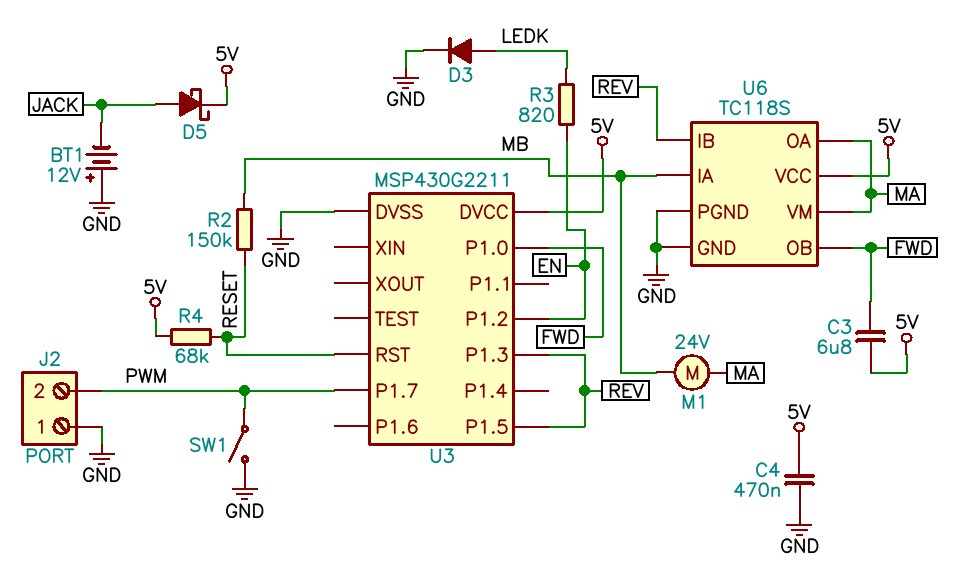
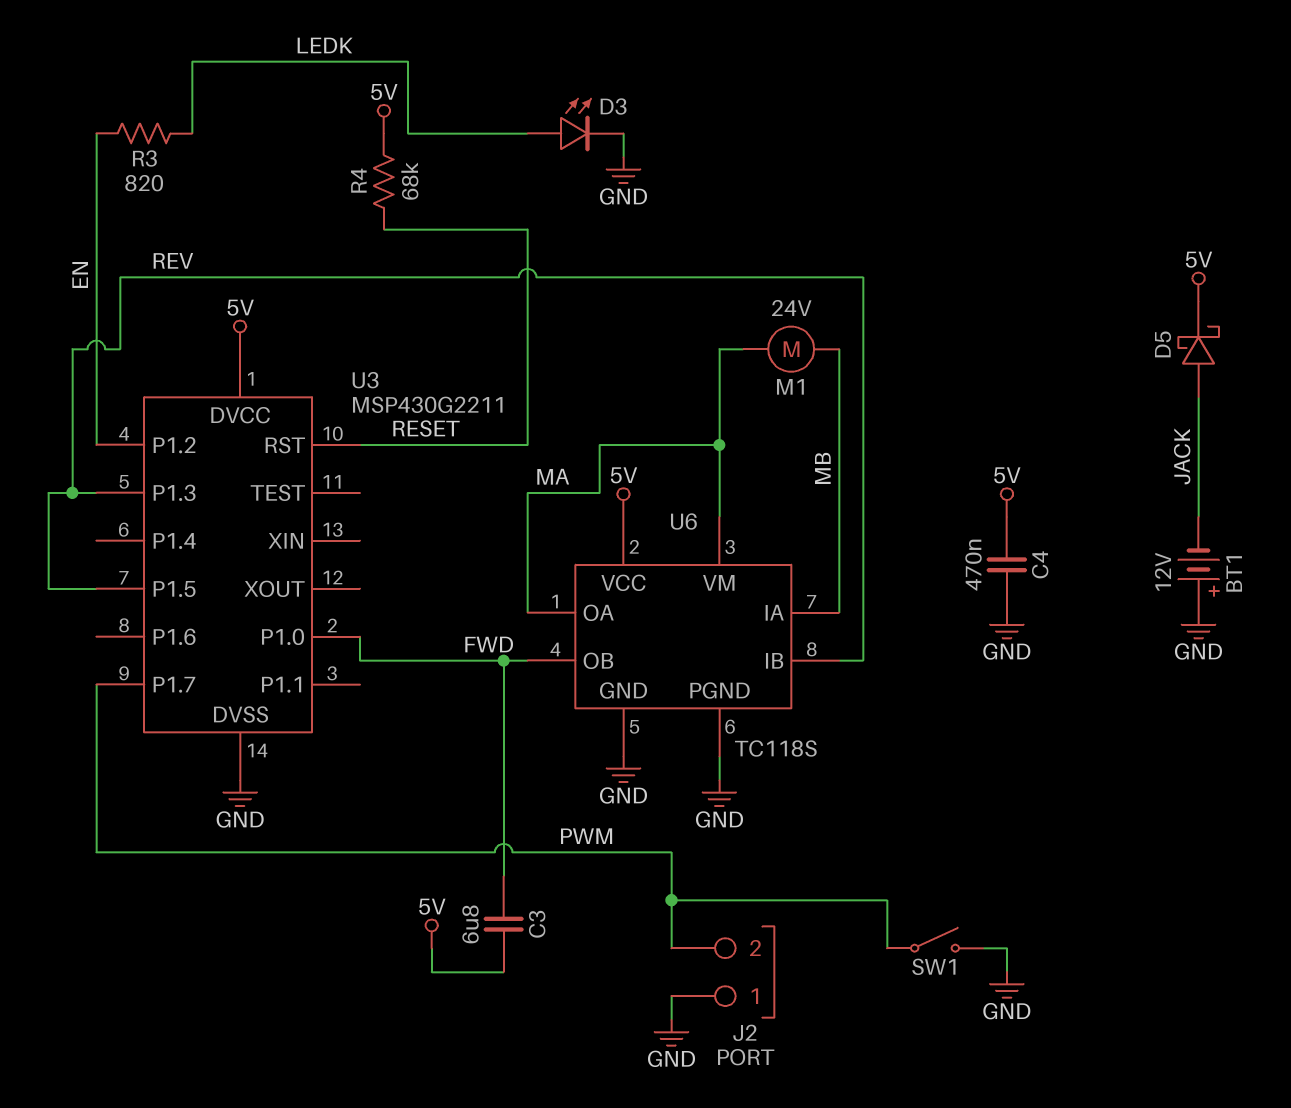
D3: diode (A LEDK, K GND) -> LED (A LEDK, K GND)
R2: 150k (MB, RESET) -> none

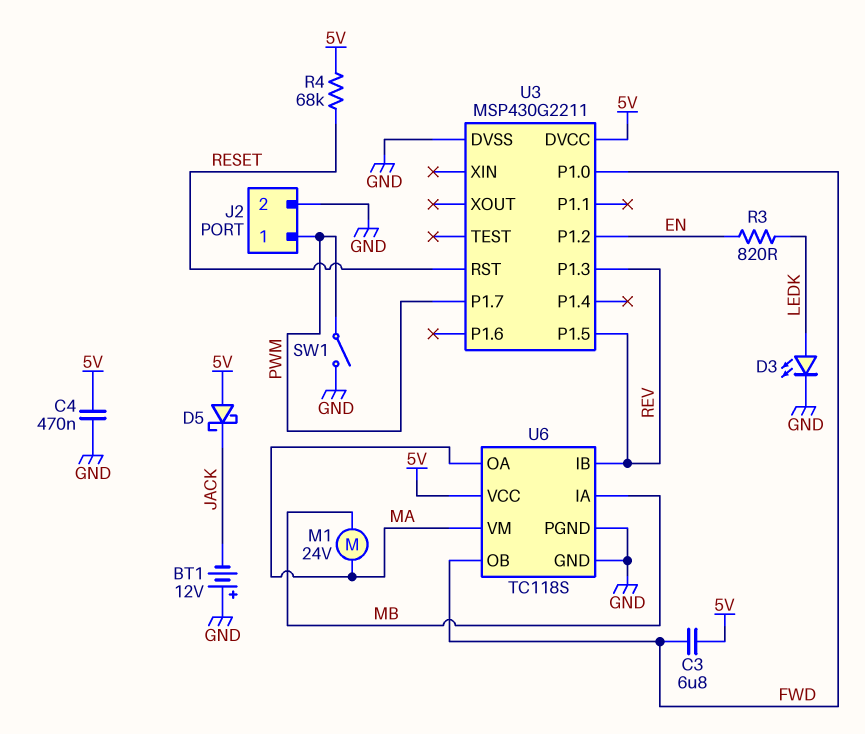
D5: schottky (A JACK, K 5V) -> schottky (A 5V, K JACK)
J2 pin 1: GND -> PWM
J2 pin 2: PWM -> GND

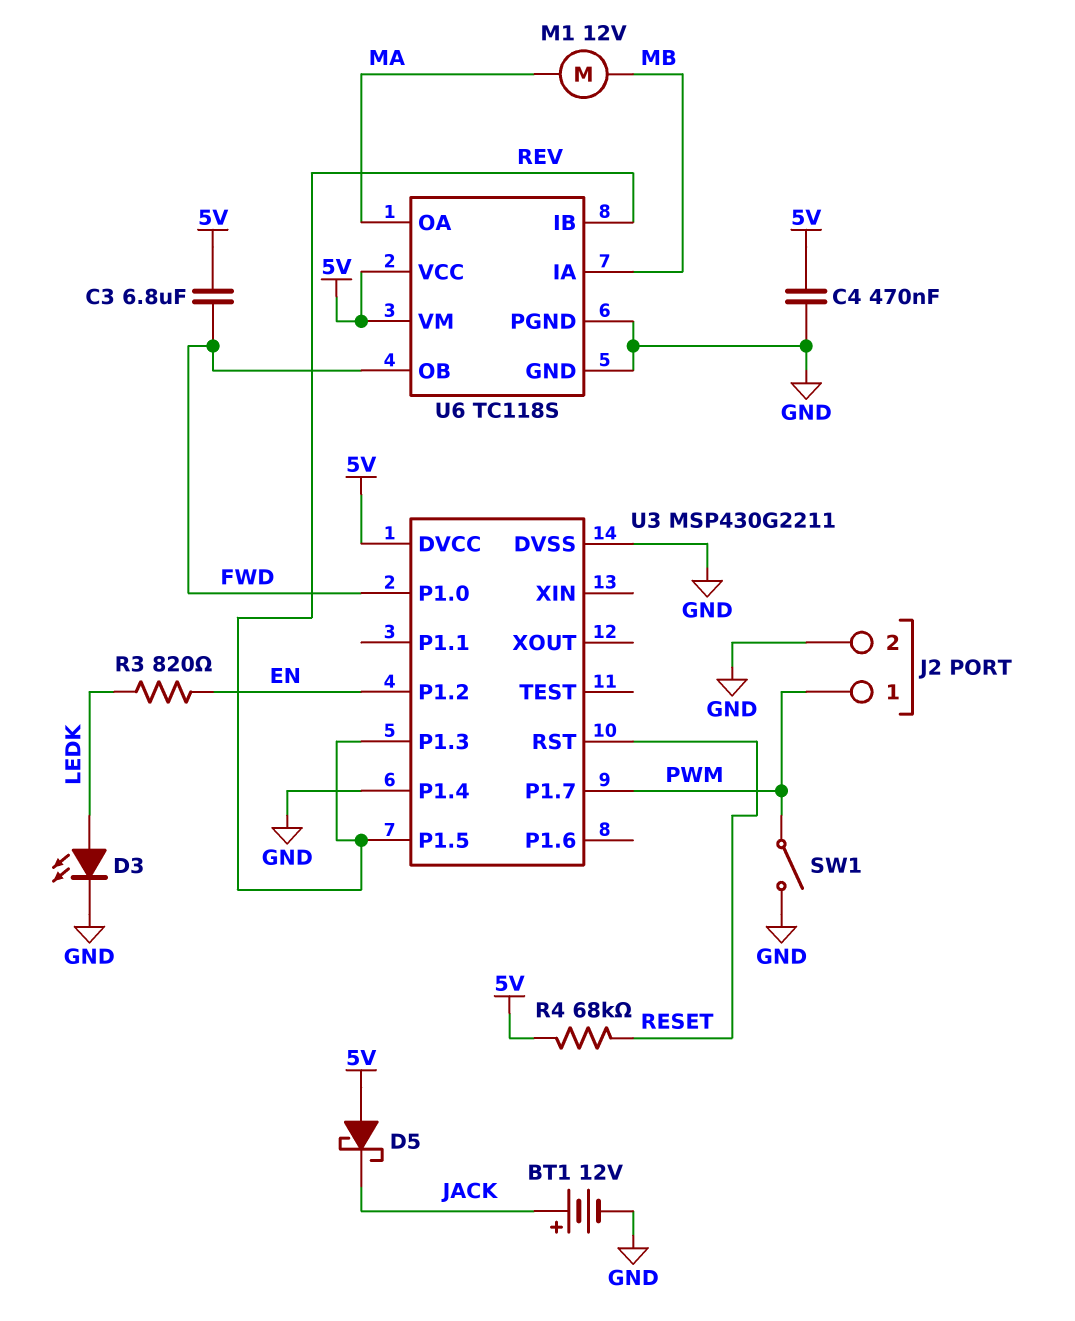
BT1: 12V (plus GND, minus JACK) -> 12V (plus JACK, minus GND)
M1: motor 24V (MA, MB) -> motor 12V (MA, MB)
U3 pin P1.4: none -> GND
U6 pin VM: MA -> 5V

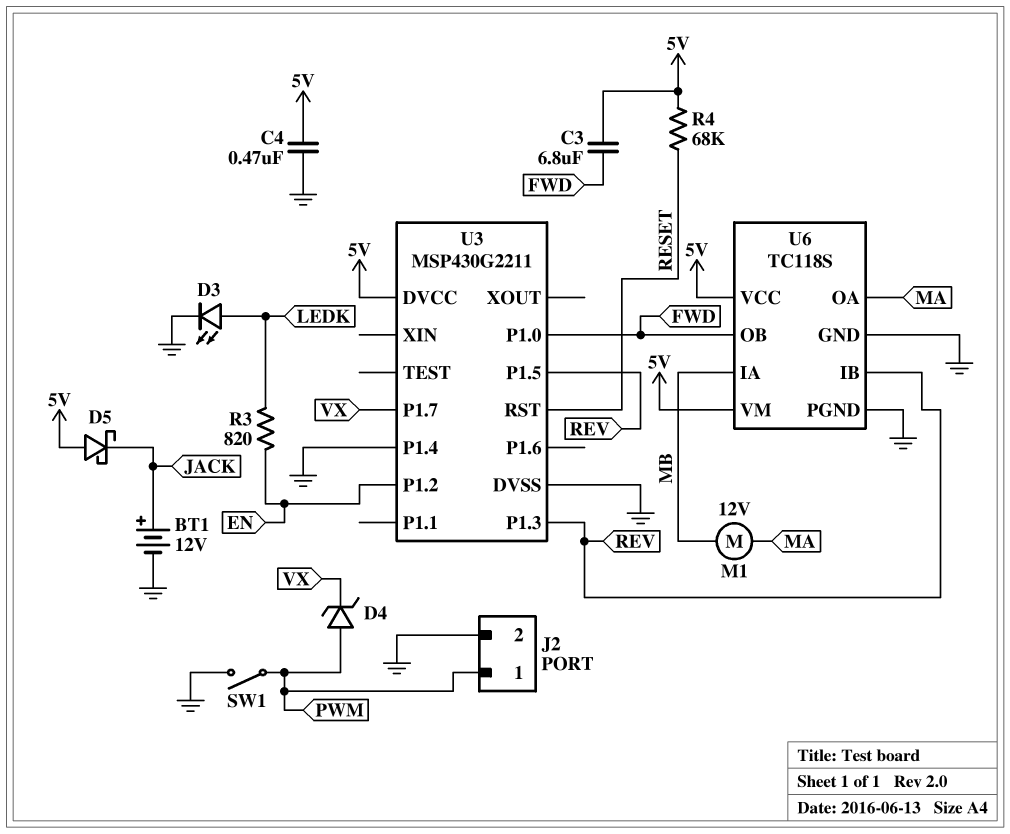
D4: none -> zener (A PWM, K VX)
U3 pin P1.7: PWM -> VX

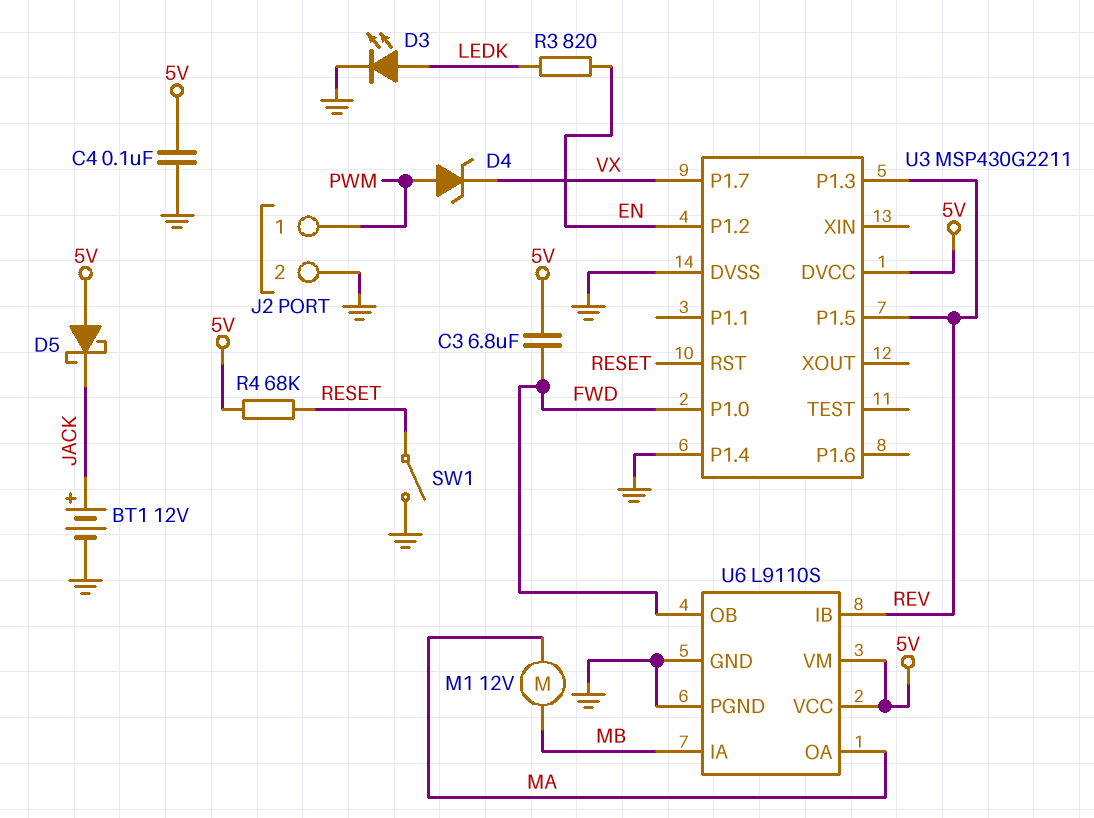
C4: 470nF (5V, GND) -> 100nF (5V, GND)
SW1: switch (GND, PWM) -> switch (GND, RESET)
U6: TC118S -> L9110S

